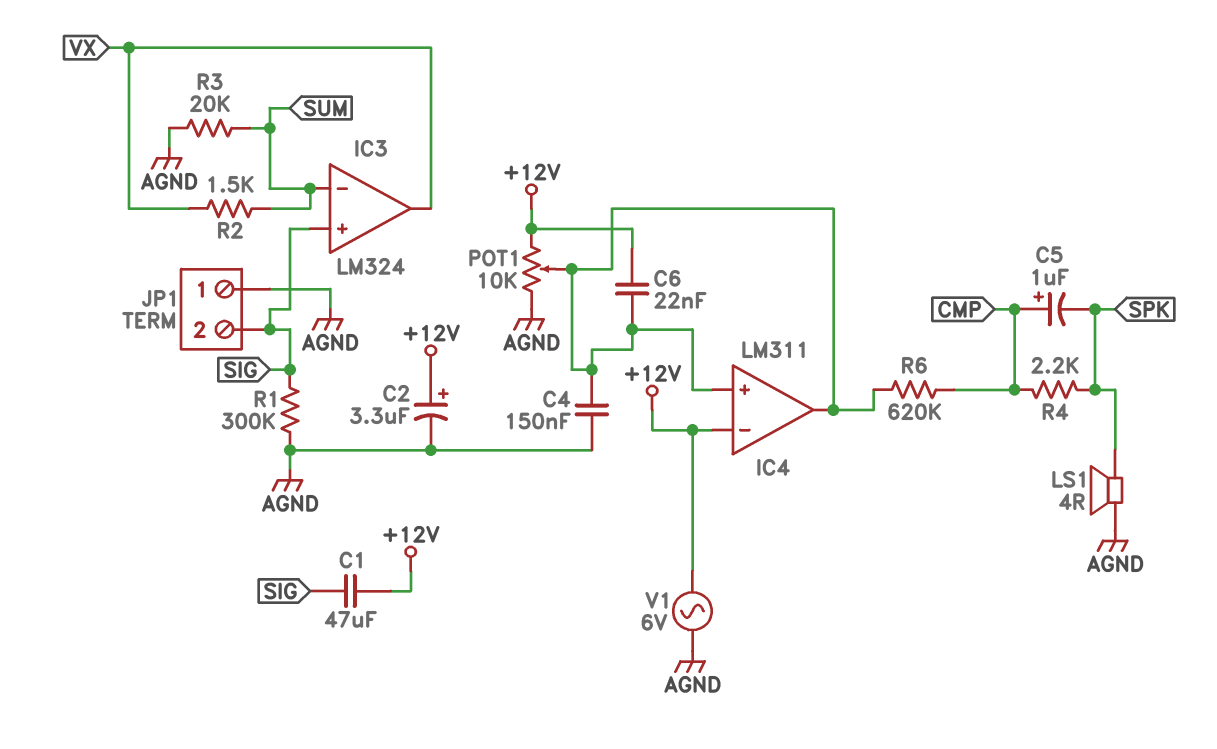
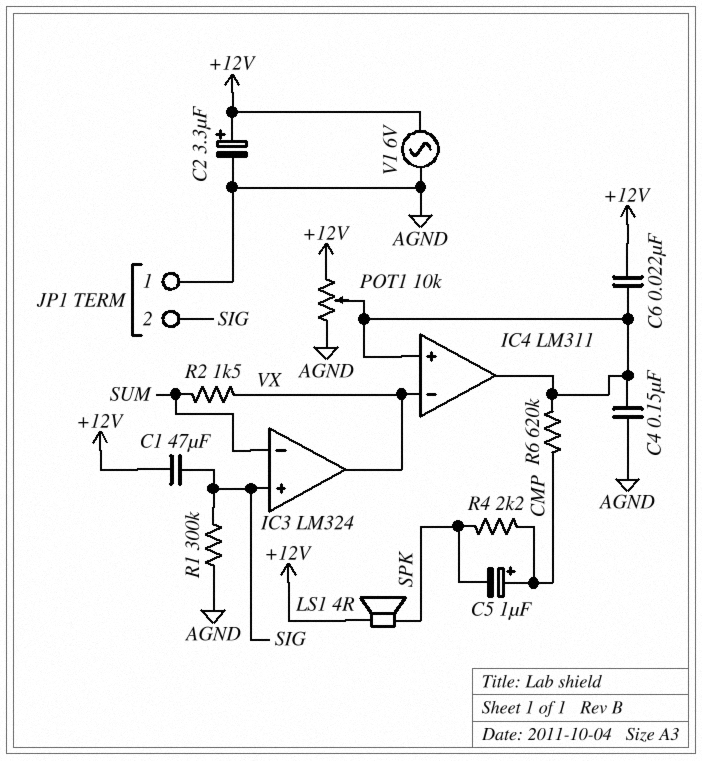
IC4 pin in-: +12V -> VX
LS1: speaker 4R (AGND, SPK) -> speaker 4R (+12V, SPK)
R3: 20k (AGND, SUM) -> none

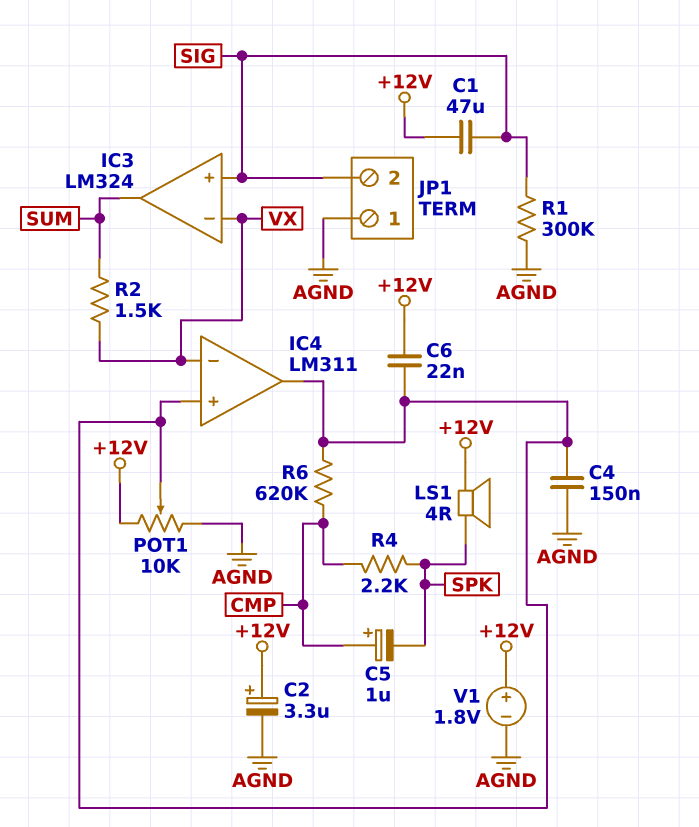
IC3 pin in-: SUM -> VX
IC3 pin out: VX -> SUM
V1: AC 6V (+12V, AGND) -> 1.8V (plus +12V, minus AGND)

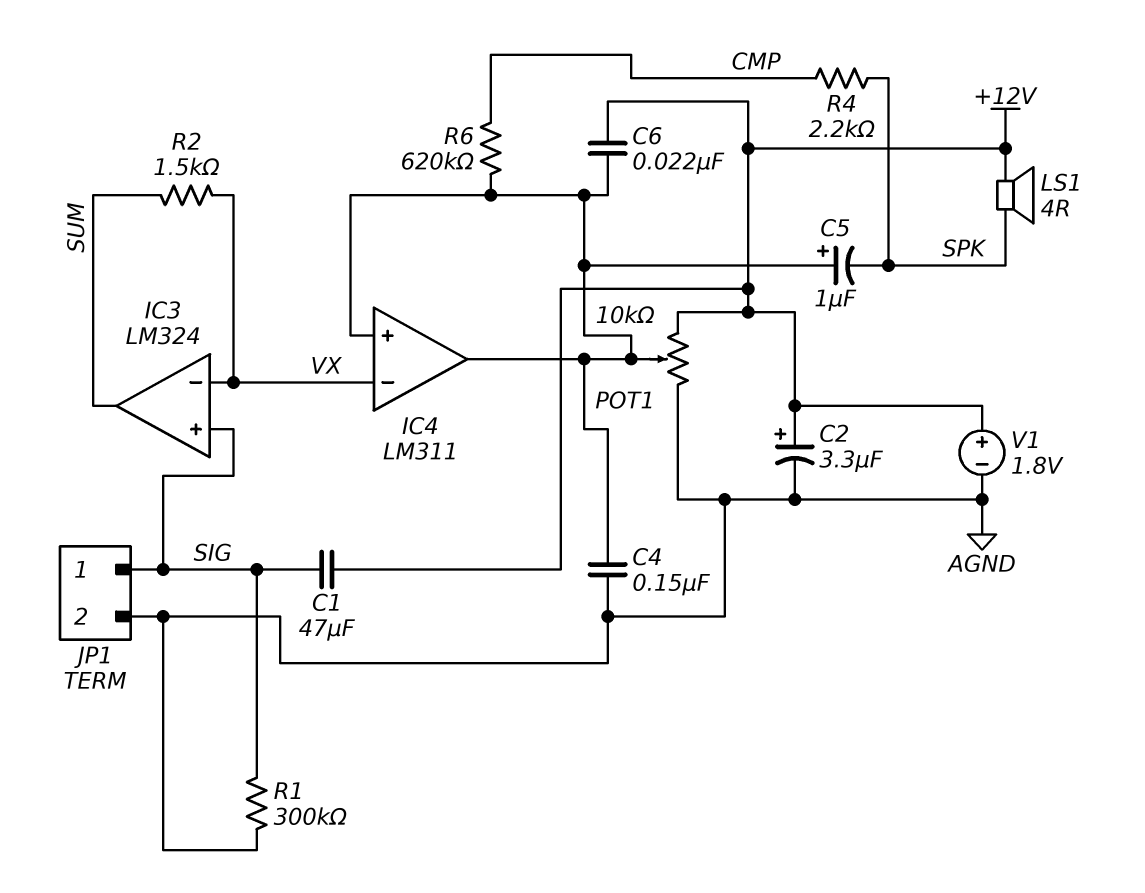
C5: 1uF (plus CMP, minus SPK) -> 1uF (plus IC4/in+, minus SPK)
JP1 pin 1: AGND -> SIG
JP1 pin 2: SIG -> AGND

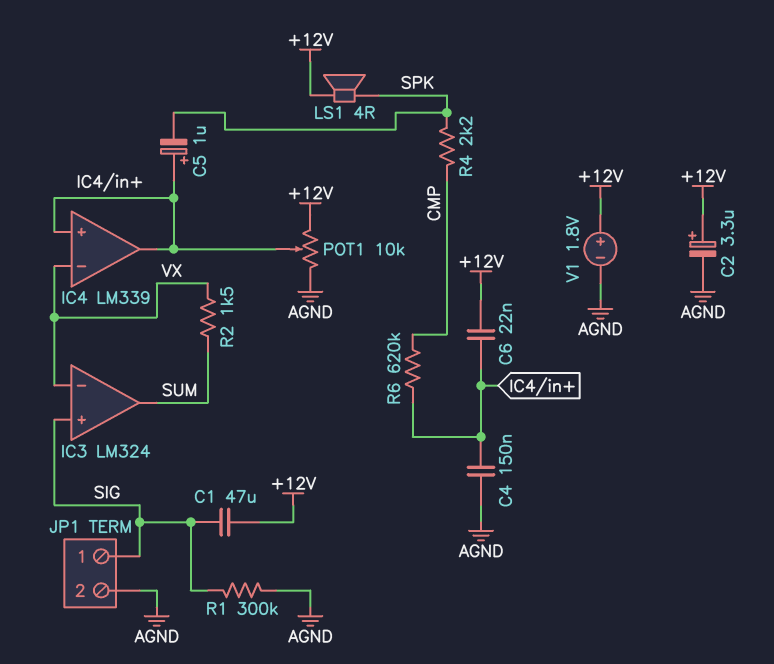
IC4: LM311 -> LM339

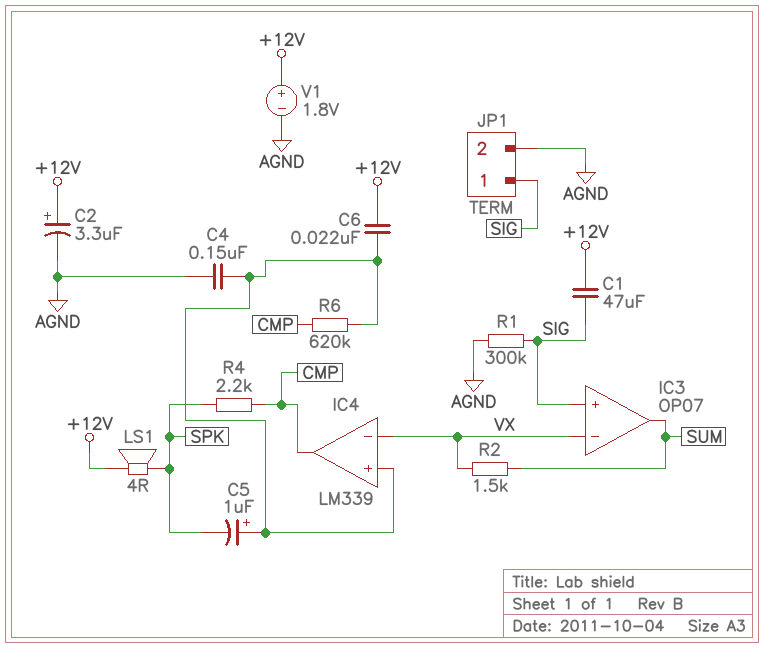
IC3: LM324 -> OP07
IC4 pin out: IC4/in+ -> CMP
POT1: 10k (+12V, AGND, wiper IC4/in+) -> none

